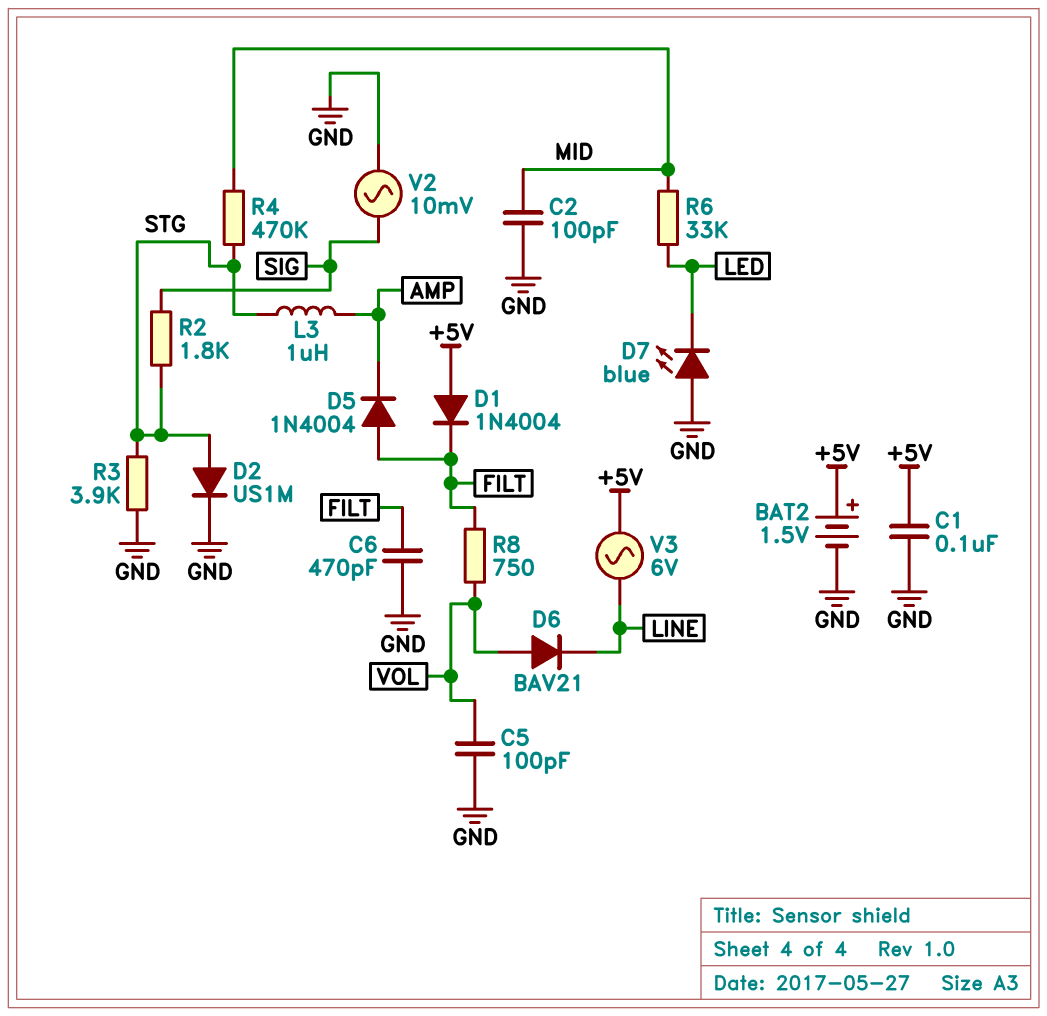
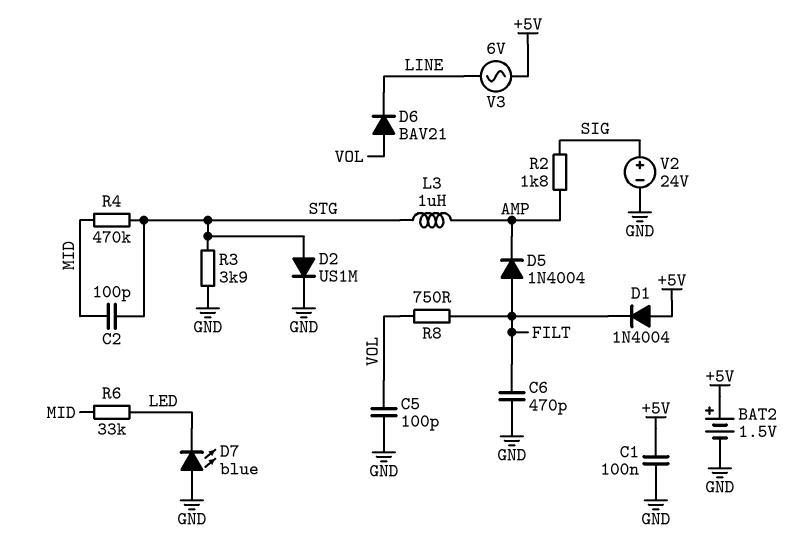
C2: 100pF (GND, MID) -> 100pF (MID, STG)
R2: 1.8k (SIG, STG) -> 1.8k (AMP, SIG)
V2: AC 10mV (GND, SIG) -> 24V (plus SIG, minus GND)

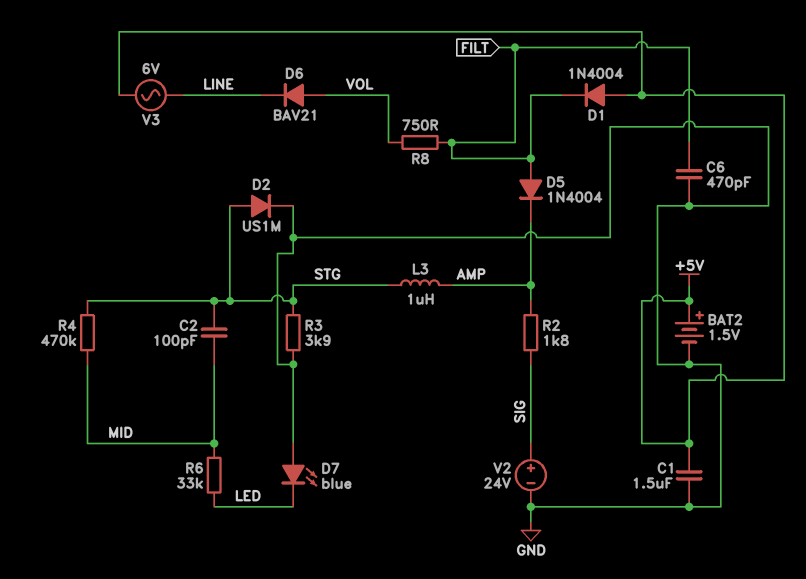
C1: 100nF (+5V, GND) -> 1.5uF (+5V, GND)
C5: 100pF (GND, VOL) -> none

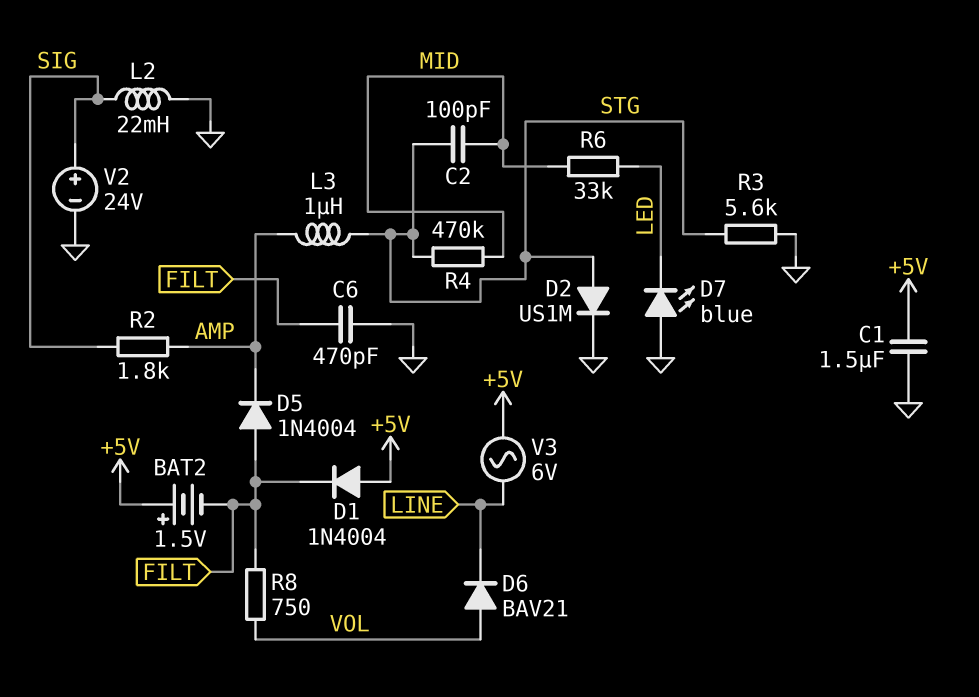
BAT2: 1.5V (plus +5V, minus GND) -> 1.5V (plus +5V, minus FILT)
L2: none -> 22mH (GND, SIG)
R3: 3.9k (GND, STG) -> 5.6k (GND, STG)

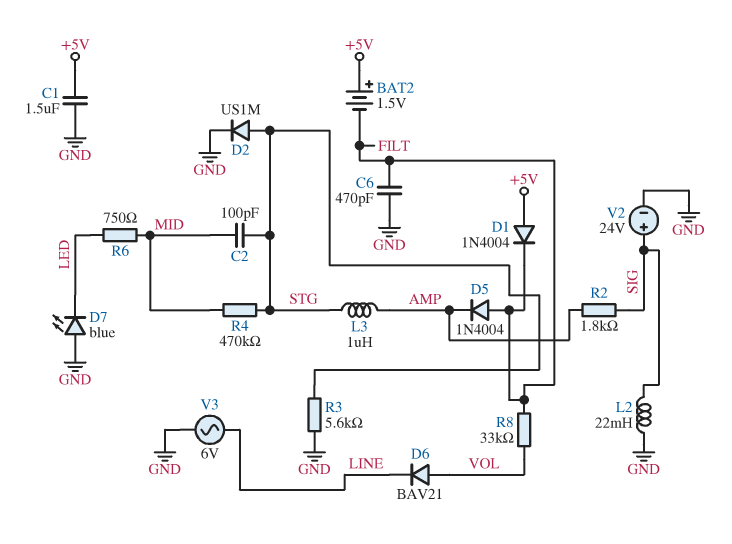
R6: 33k (LED, MID) -> 750 (LED, MID)
R8: 750 (FILT, VOL) -> 33k (FILT, VOL)
V3: AC 6V (+5V, LINE) -> AC 6V (GND, LINE)

